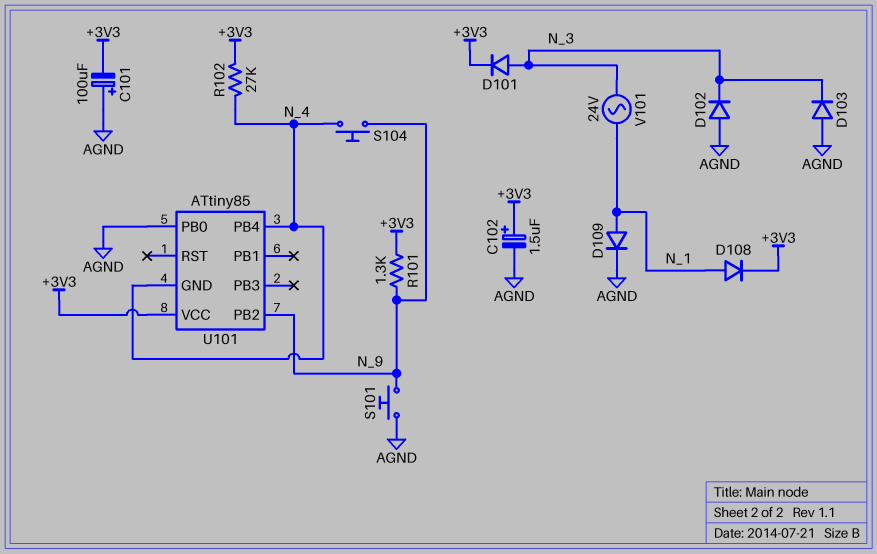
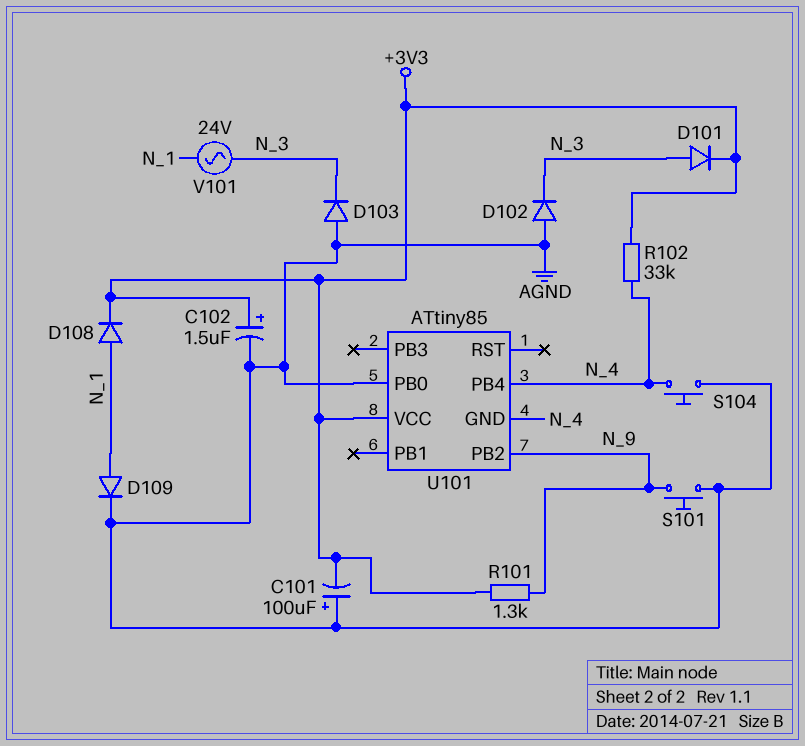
R102: 27k (+3V3, N_4) -> 33k (+3V3, N_4)
S104: button (N_4, N_9) -> button (AGND, N_4)

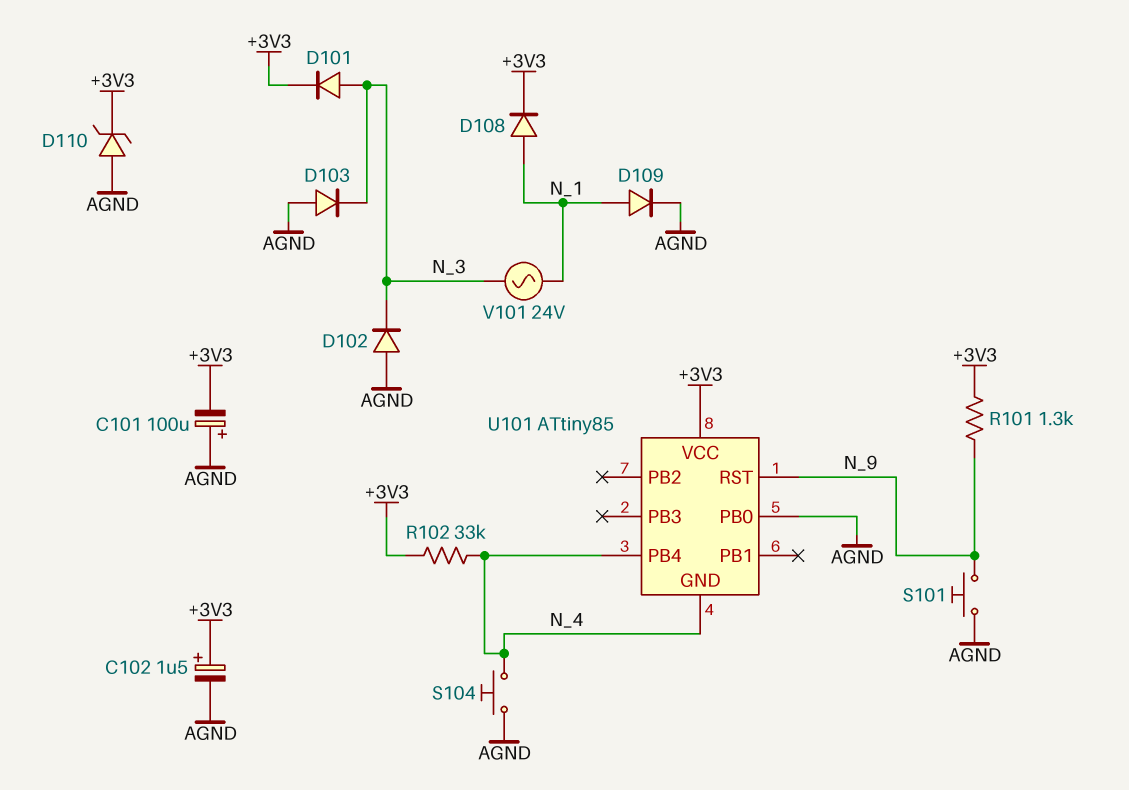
D110: none -> zener (A AGND, K +3V3)
U101 pin PB2: N_9 -> none
U101 pin RST: none -> N_9

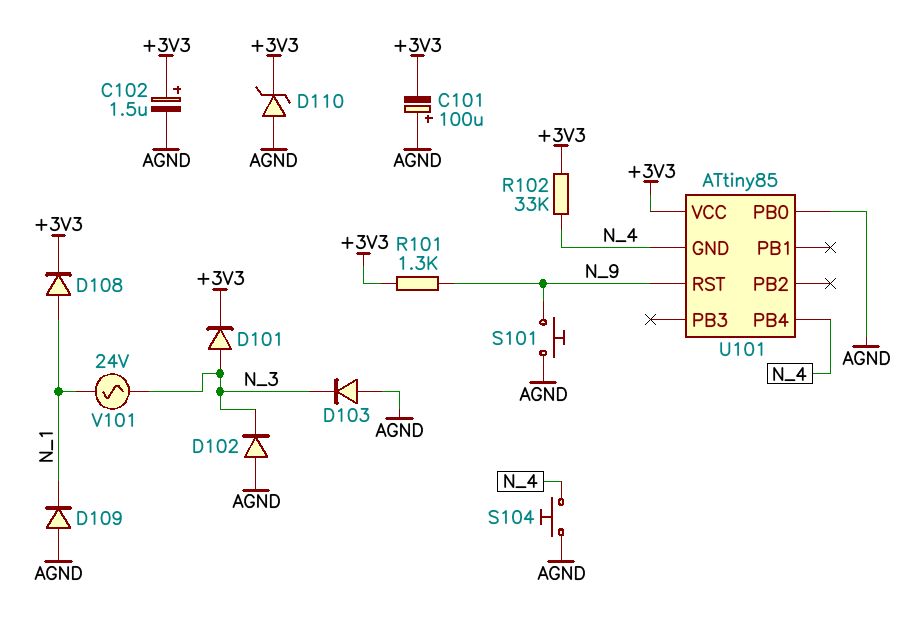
D109: diode (A N_1, K AGND) -> diode (A AGND, K N_1)

